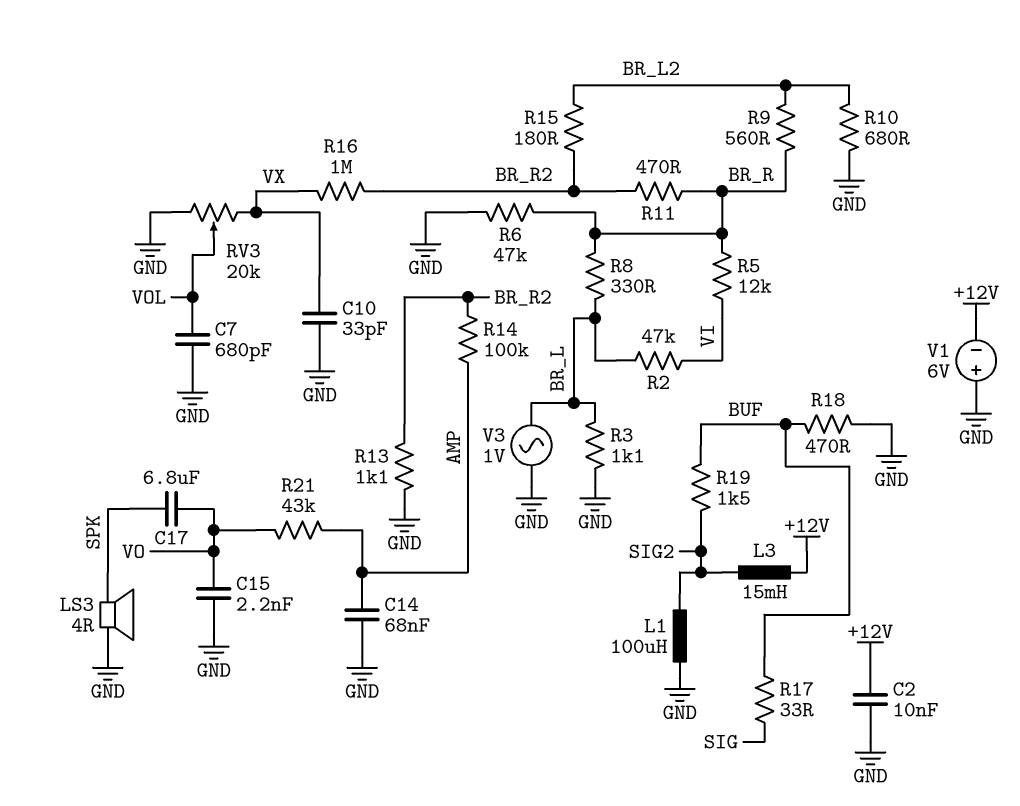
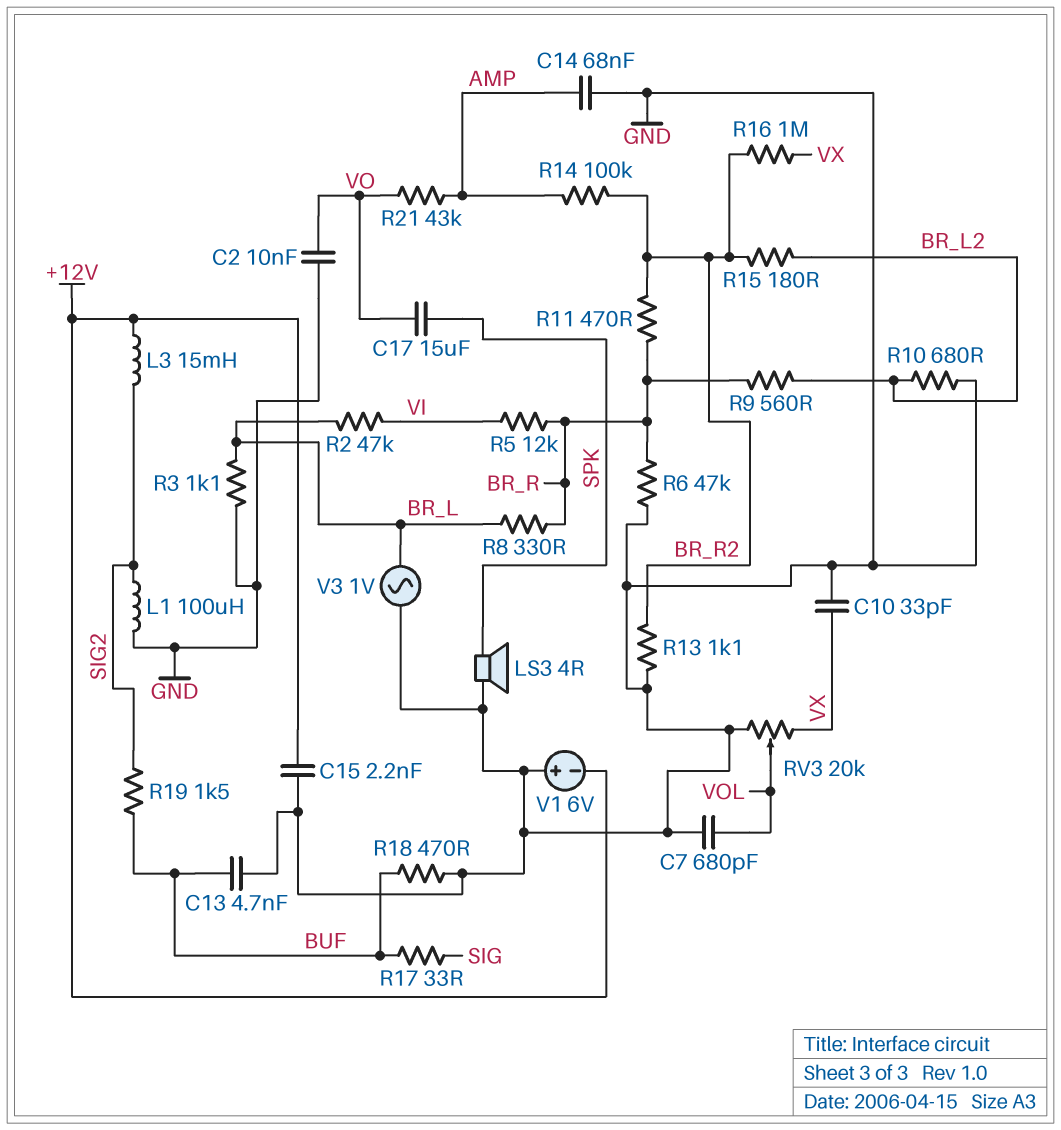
C2: 10nF (+12V, GND) -> 10nF (GND, VO)
C13: none -> 4.7nF (BUF, GND)
C15: 2.2nF (GND, VO) -> 2.2nF (+12V, GND)
C17: 6.8uF (SPK, VO) -> 15uF (SPK, VO)

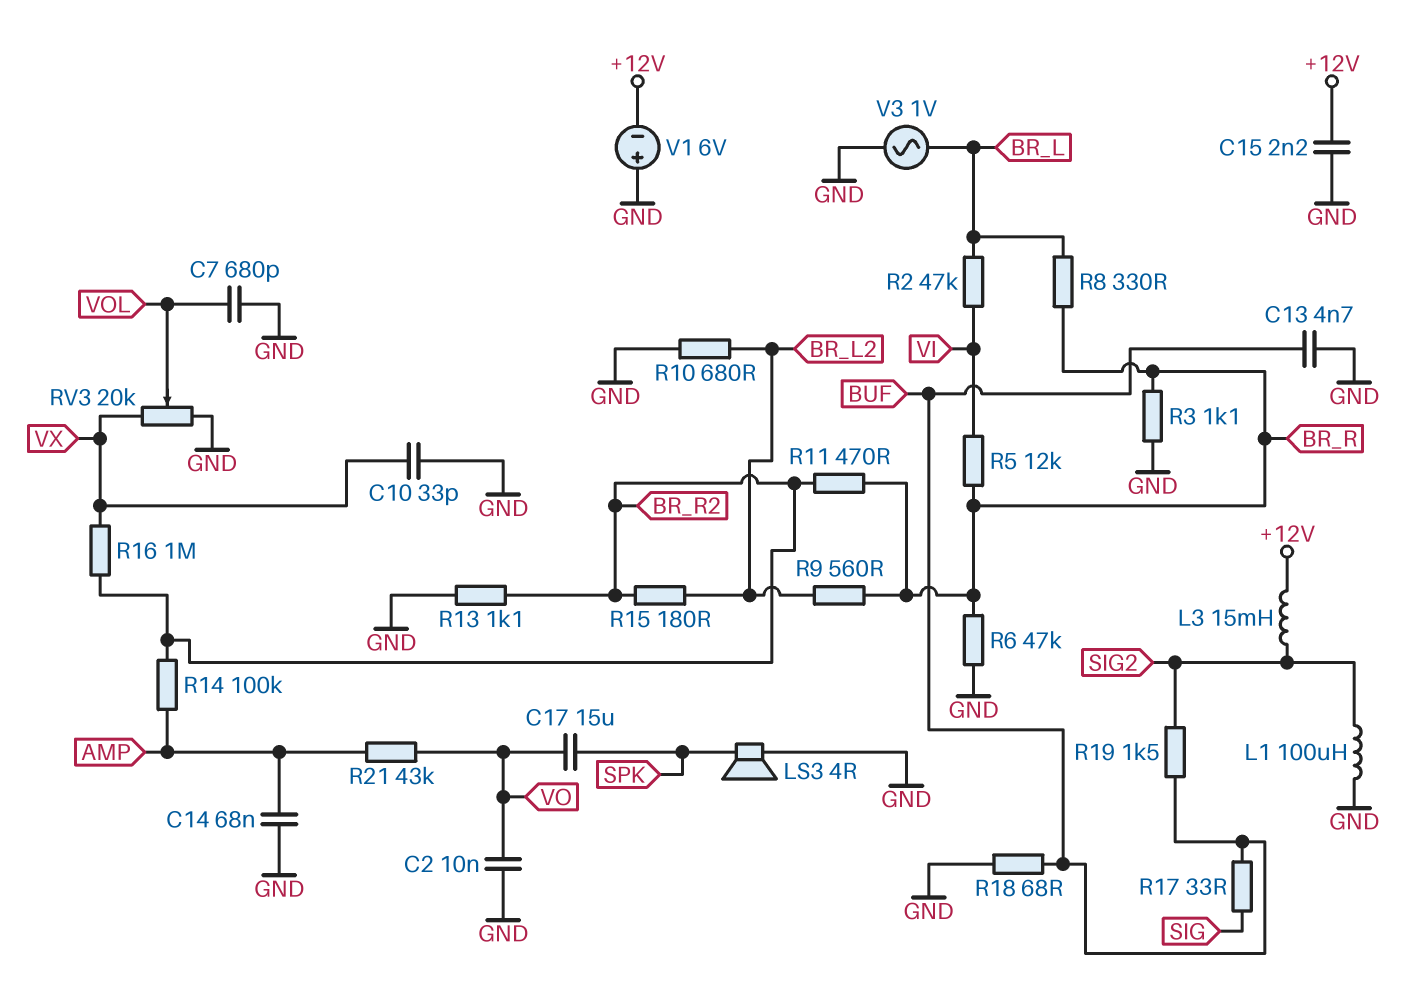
R3: 1.1k (BR_L, GND) -> 1.1k (BR_R, GND)
R18: 470 (BUF, GND) -> 68 (BUF, GND)

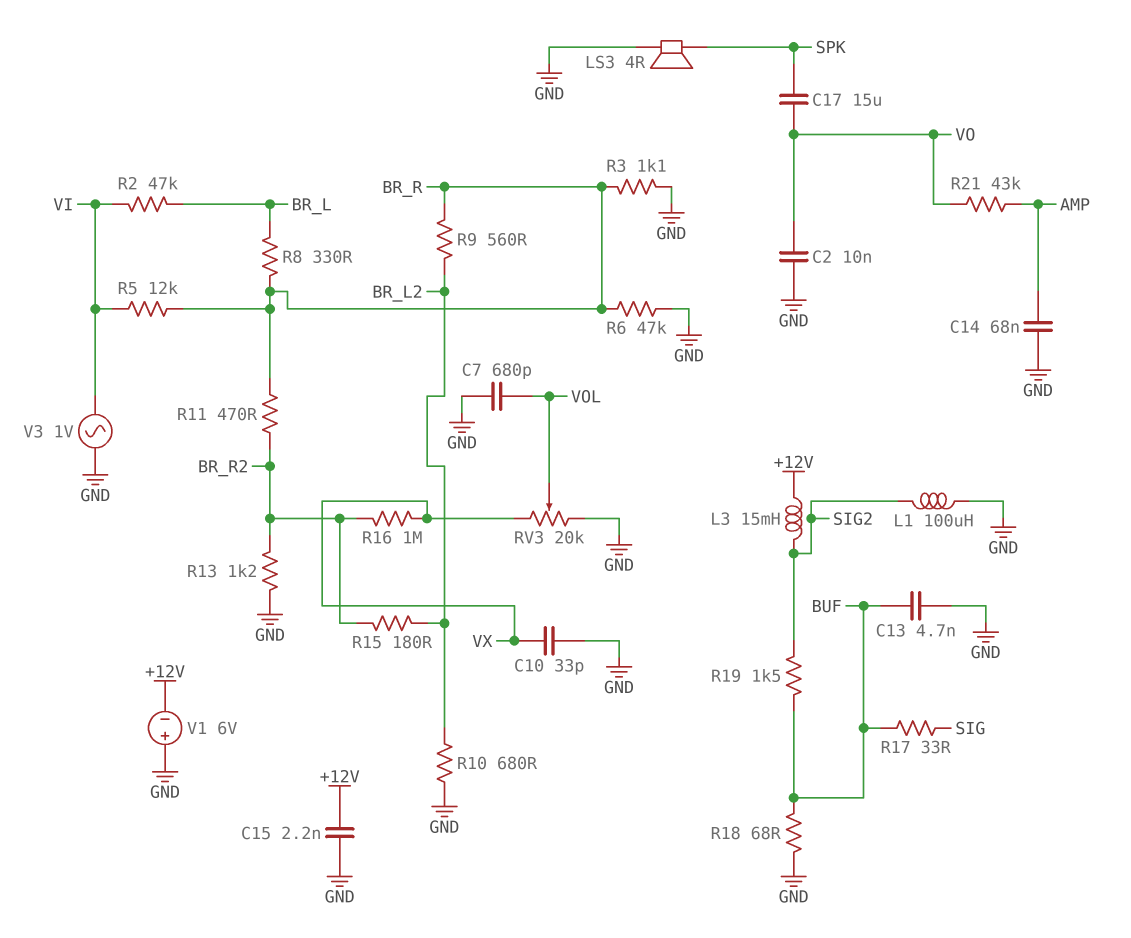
R13: 1.1k (BR_R2, GND) -> 1.2k (BR_R2, GND)
R14: 100k (AMP, BR_R2) -> none
V3: AC 1V (BR_L, GND) -> AC 1V (GND, VI)

